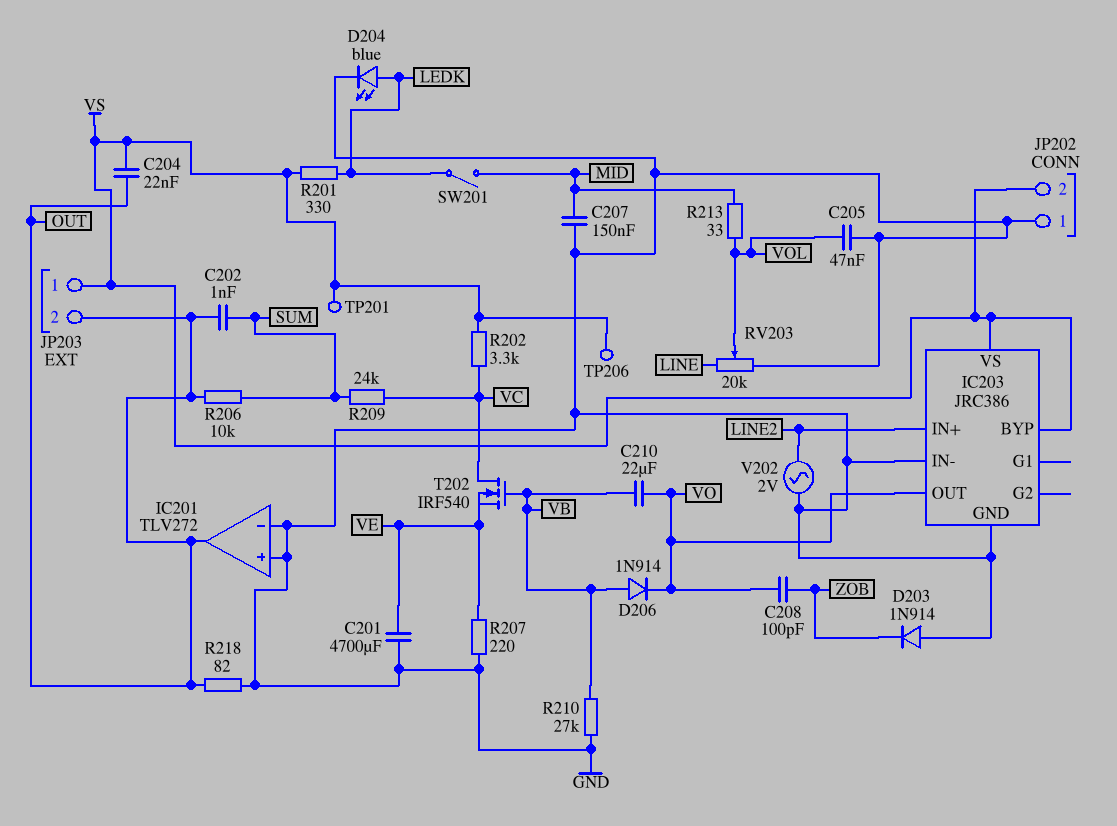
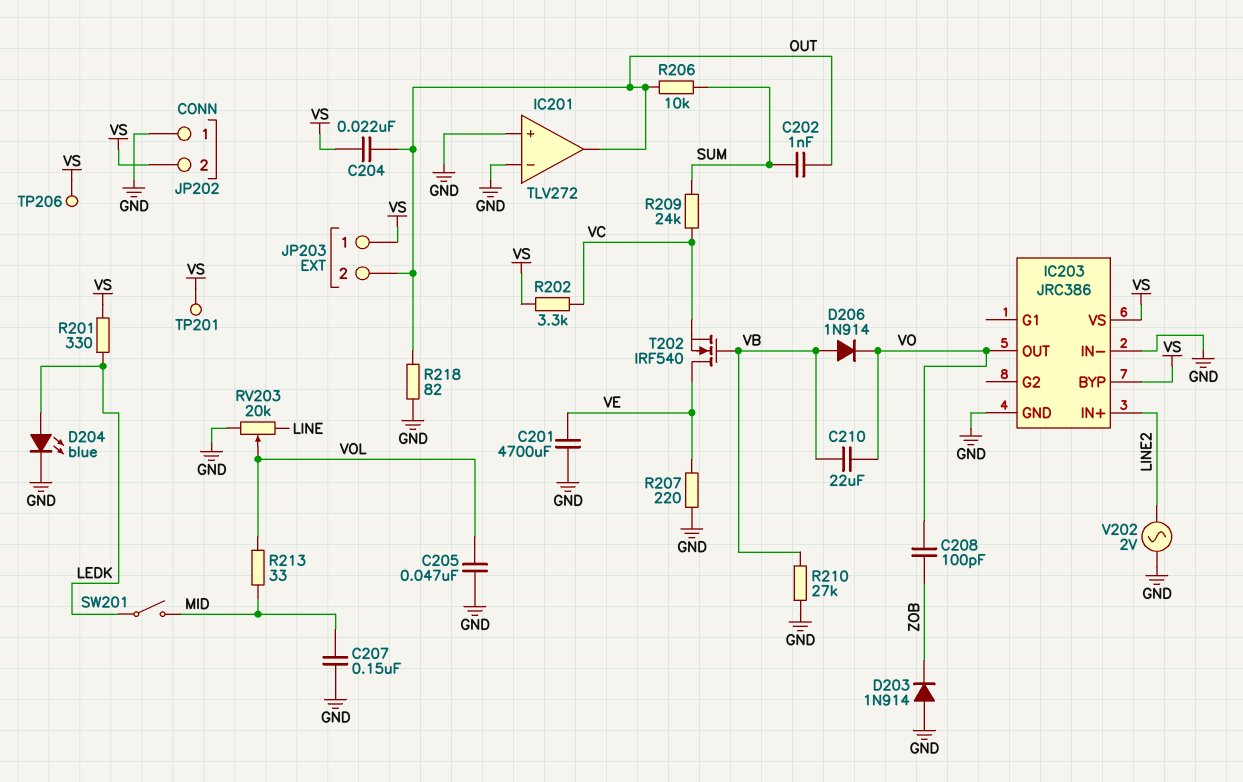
T202: NMOS IRF540 (G VB, D VC, S VE) -> NMOS IRF540 (G VB, D VE, S VC)

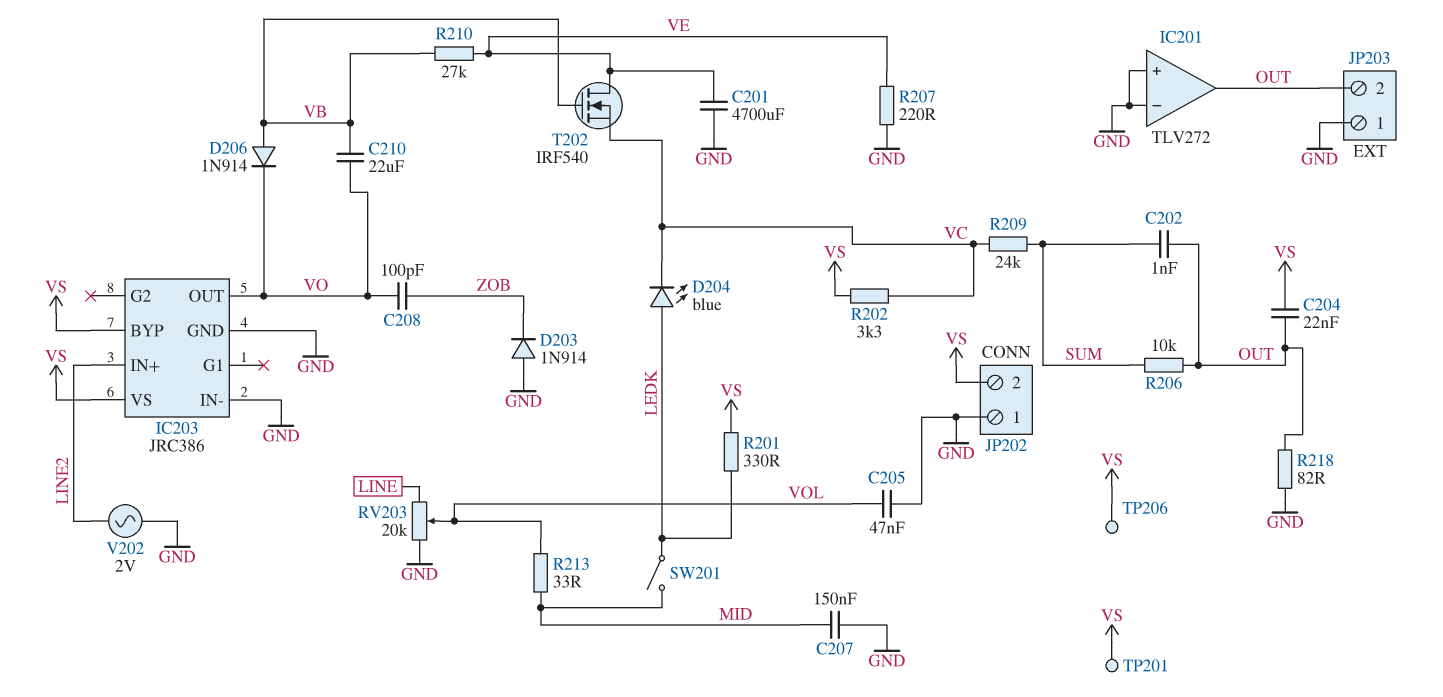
D204: LED blue (A LEDK, K GND) -> LED blue (A LEDK, K VC)
JP203 pin 1: VS -> GND
R210: 27k (GND, VB) -> 27k (VB, VE)

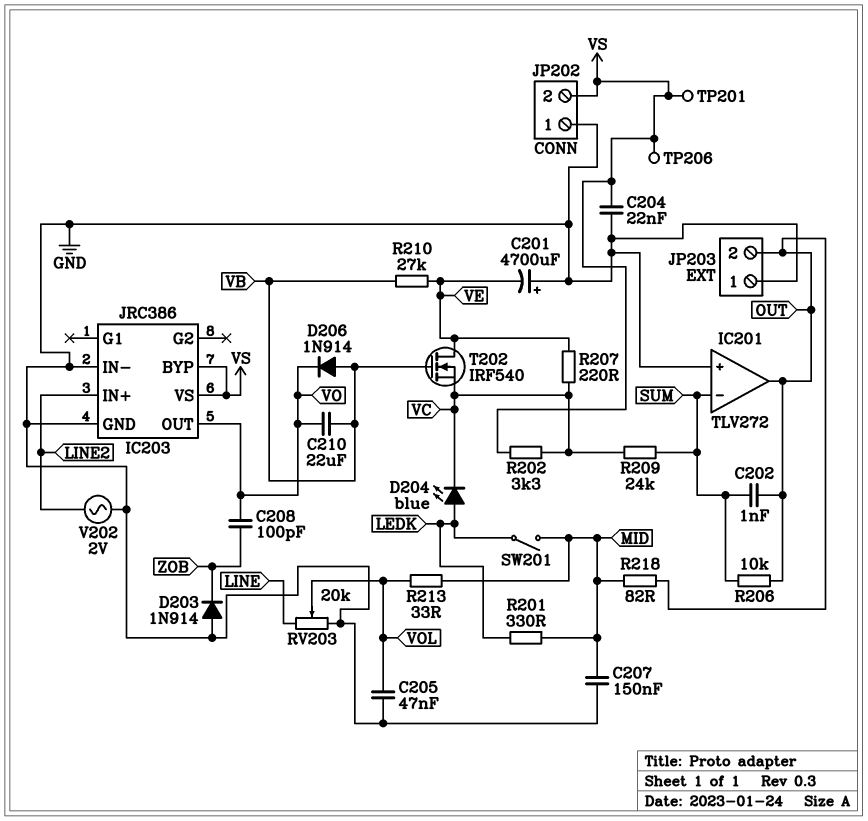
C201: 4700uF (GND, VE) -> 4700uF (plus GND, minus VE)
C204: 22nF (OUT, VS) -> 22nF (GND, VS)
IC201 pin in-: GND -> SUM
R201: 330 (LEDK, VS) -> 330 (LEDK, MID)
R207: 220 (GND, VE) -> 220 (VC, VE)
R218: 82 (GND, OUT) -> 82 (MID, OUT)

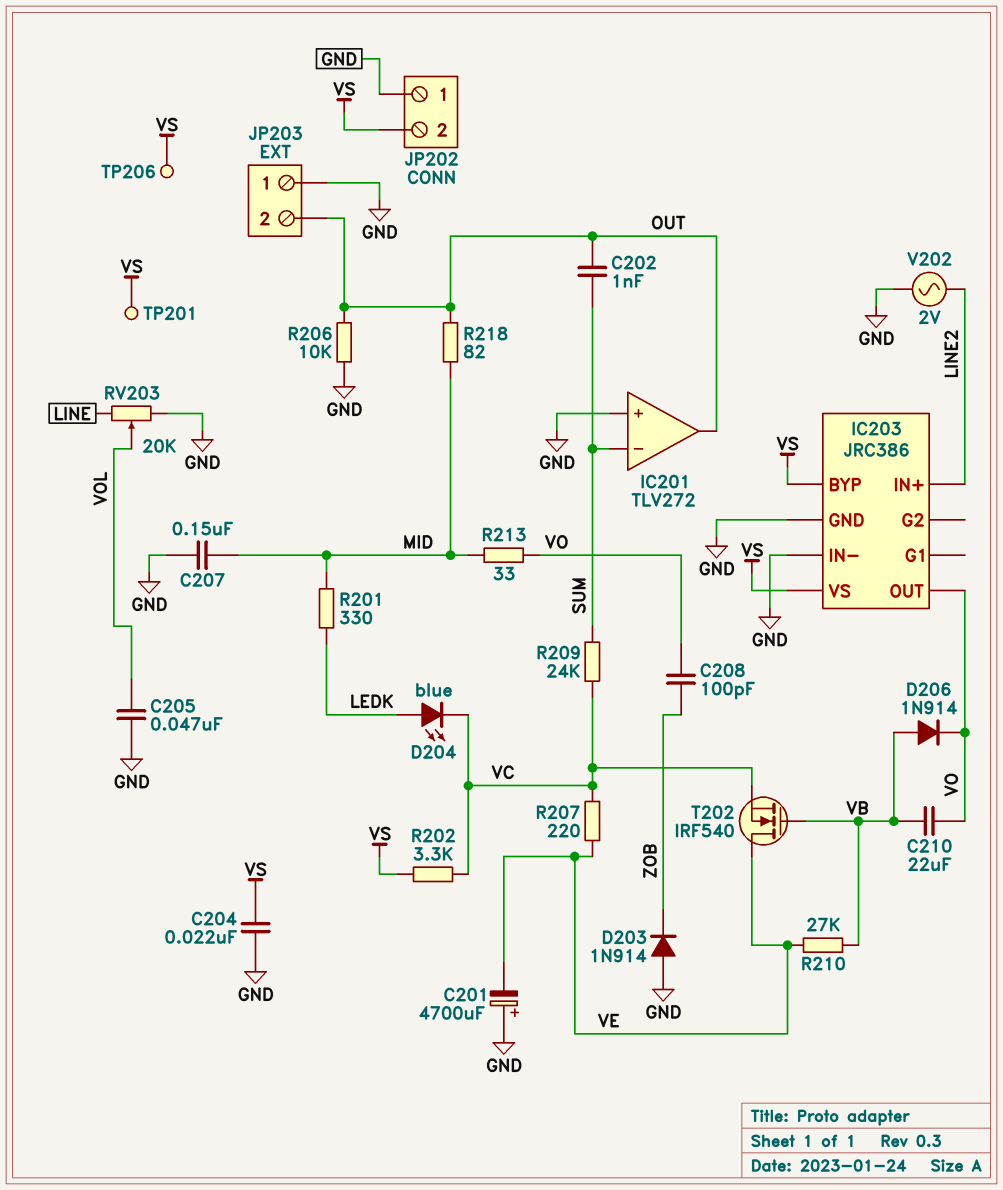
R206: 10k (OUT, SUM) -> 10k (GND, OUT)
R213: 33 (MID, VOL) -> 33 (MID, VO)
SW201: switch (LEDK, MID) -> none

